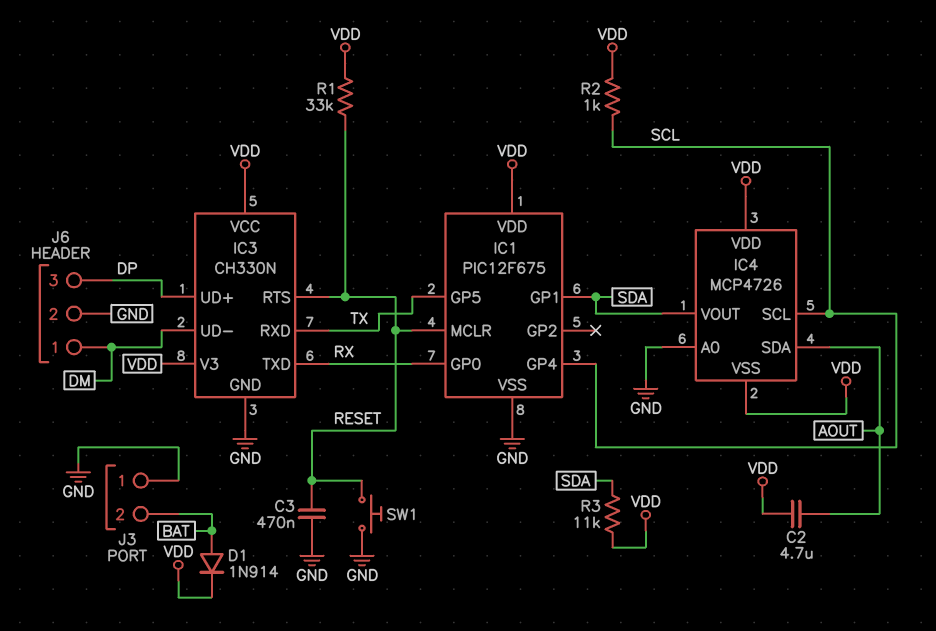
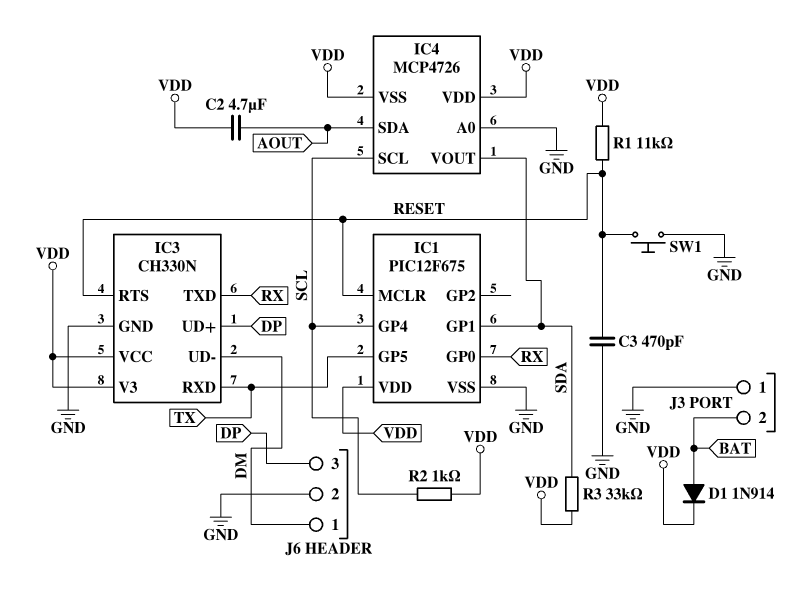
C3: 470nF (GND, RESET) -> 470pF (GND, RESET)
R1: 33k (RESET, VDD) -> 11k (RESET, VDD)
R3: 11k (SDA, VDD) -> 33k (SDA, VDD)

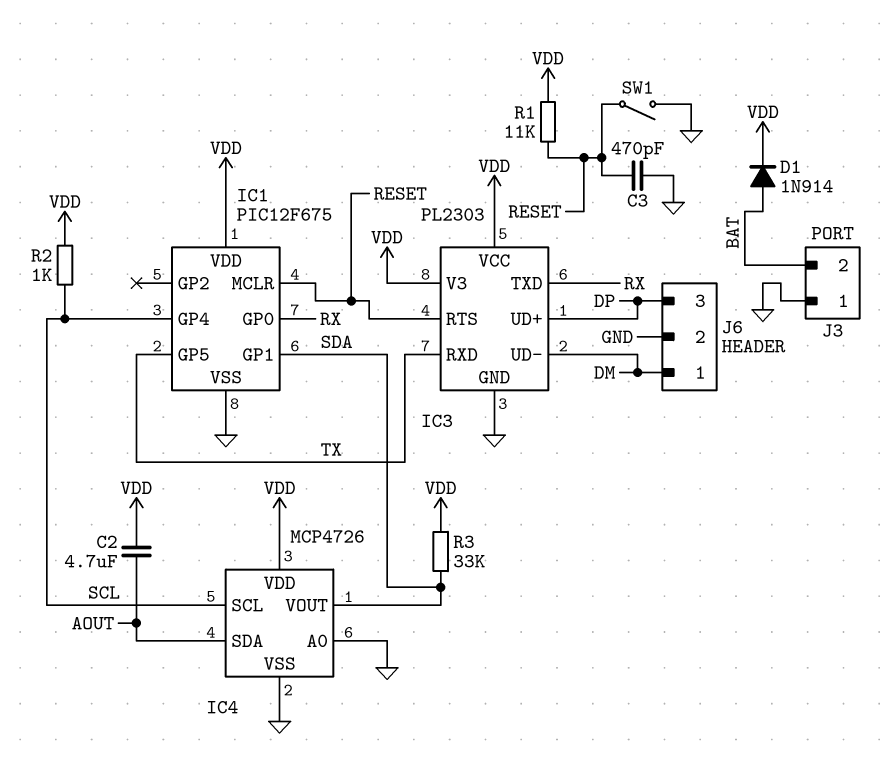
IC3: CH330N -> PL2303
IC4 pin VSS: VDD -> GND
SW1: button (GND, RESET) -> switch (GND, RESET)

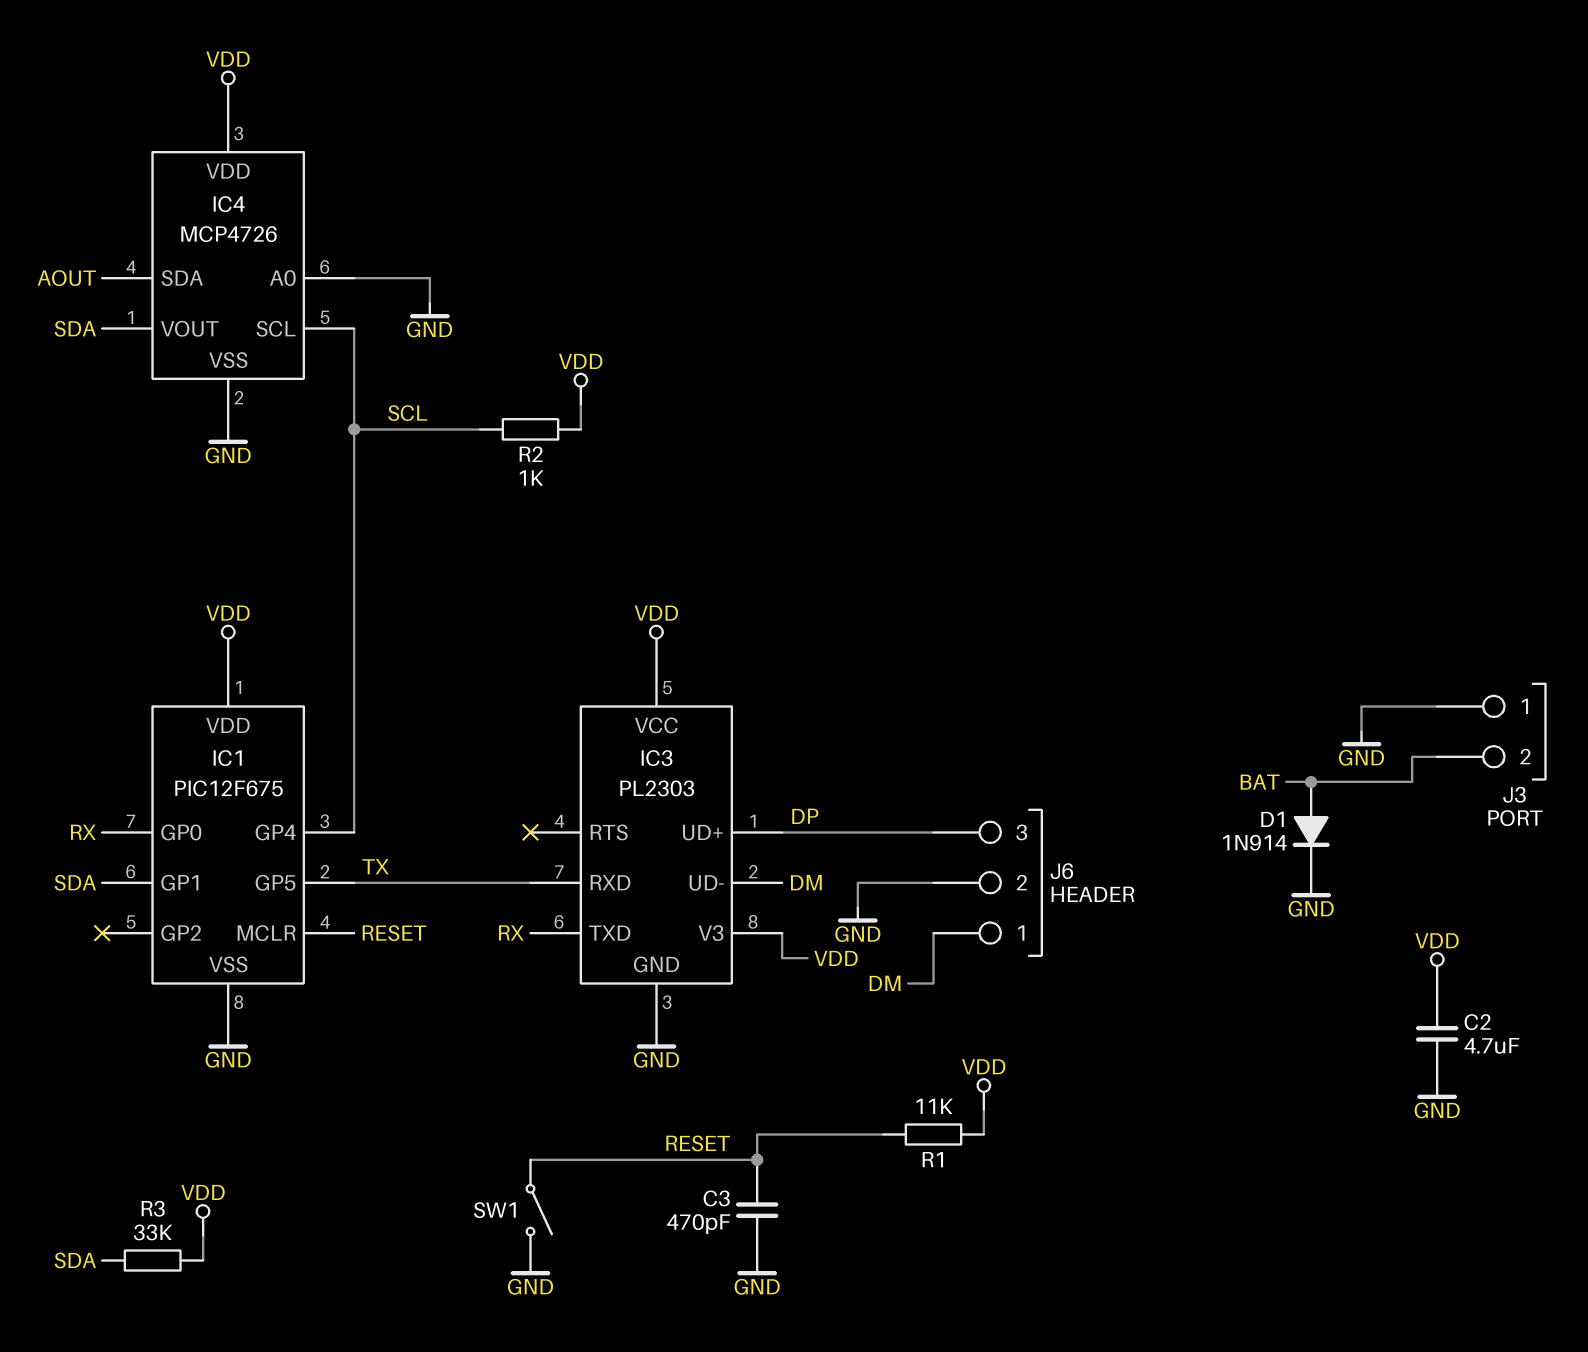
C2: 4.7uF (AOUT, VDD) -> 4.7uF (GND, VDD)
D1: diode 1N914 (A BAT, K VDD) -> diode 1N914 (A BAT, K GND)
IC3 pin RTS: RESET -> none

